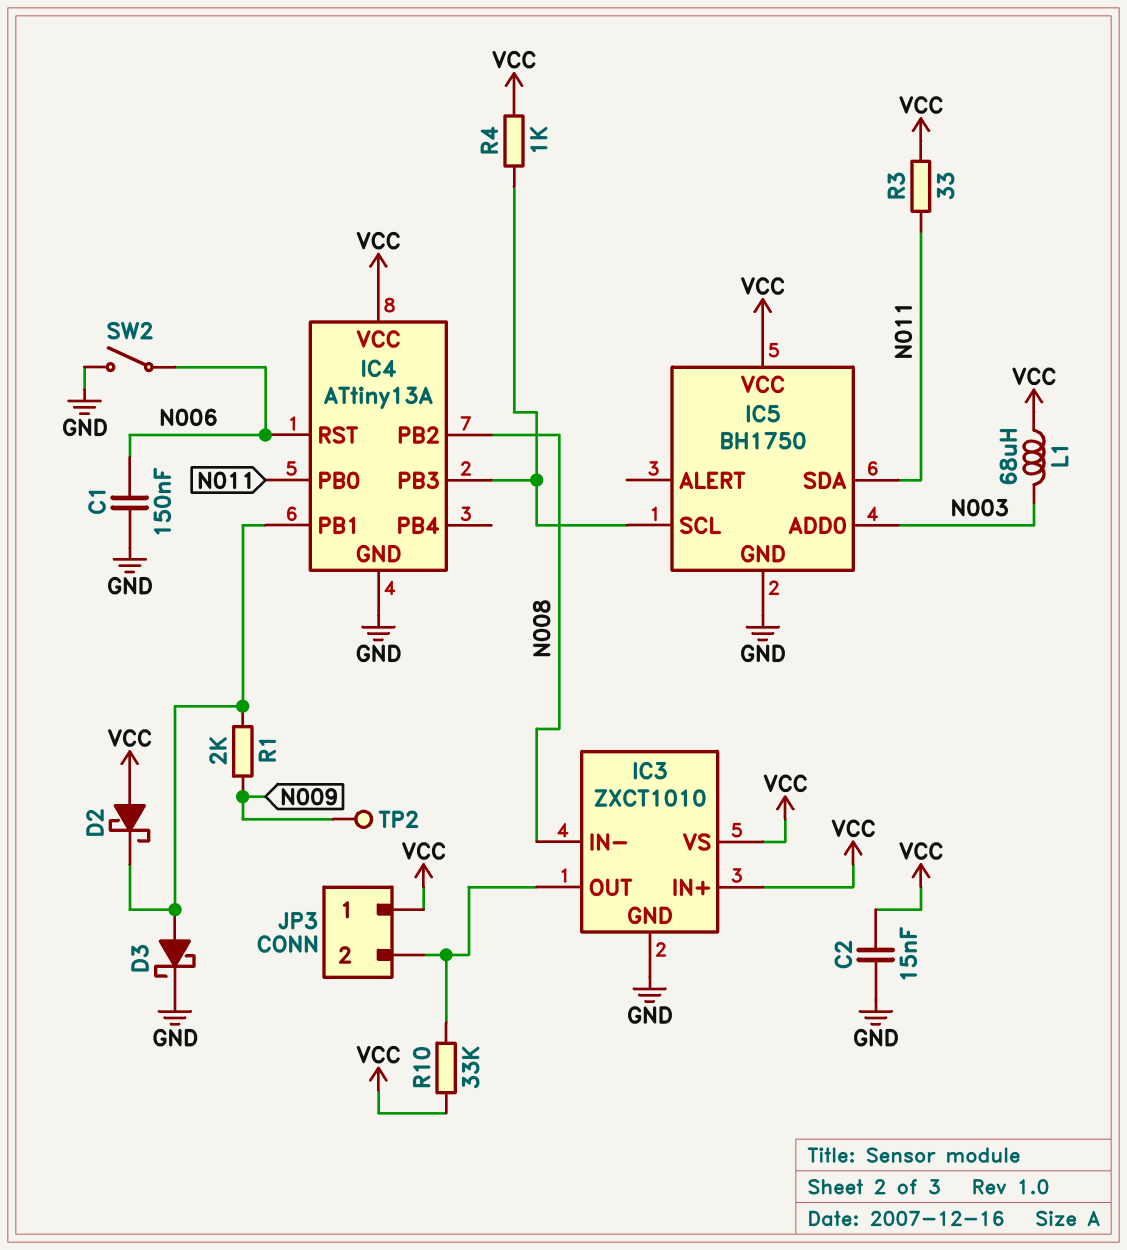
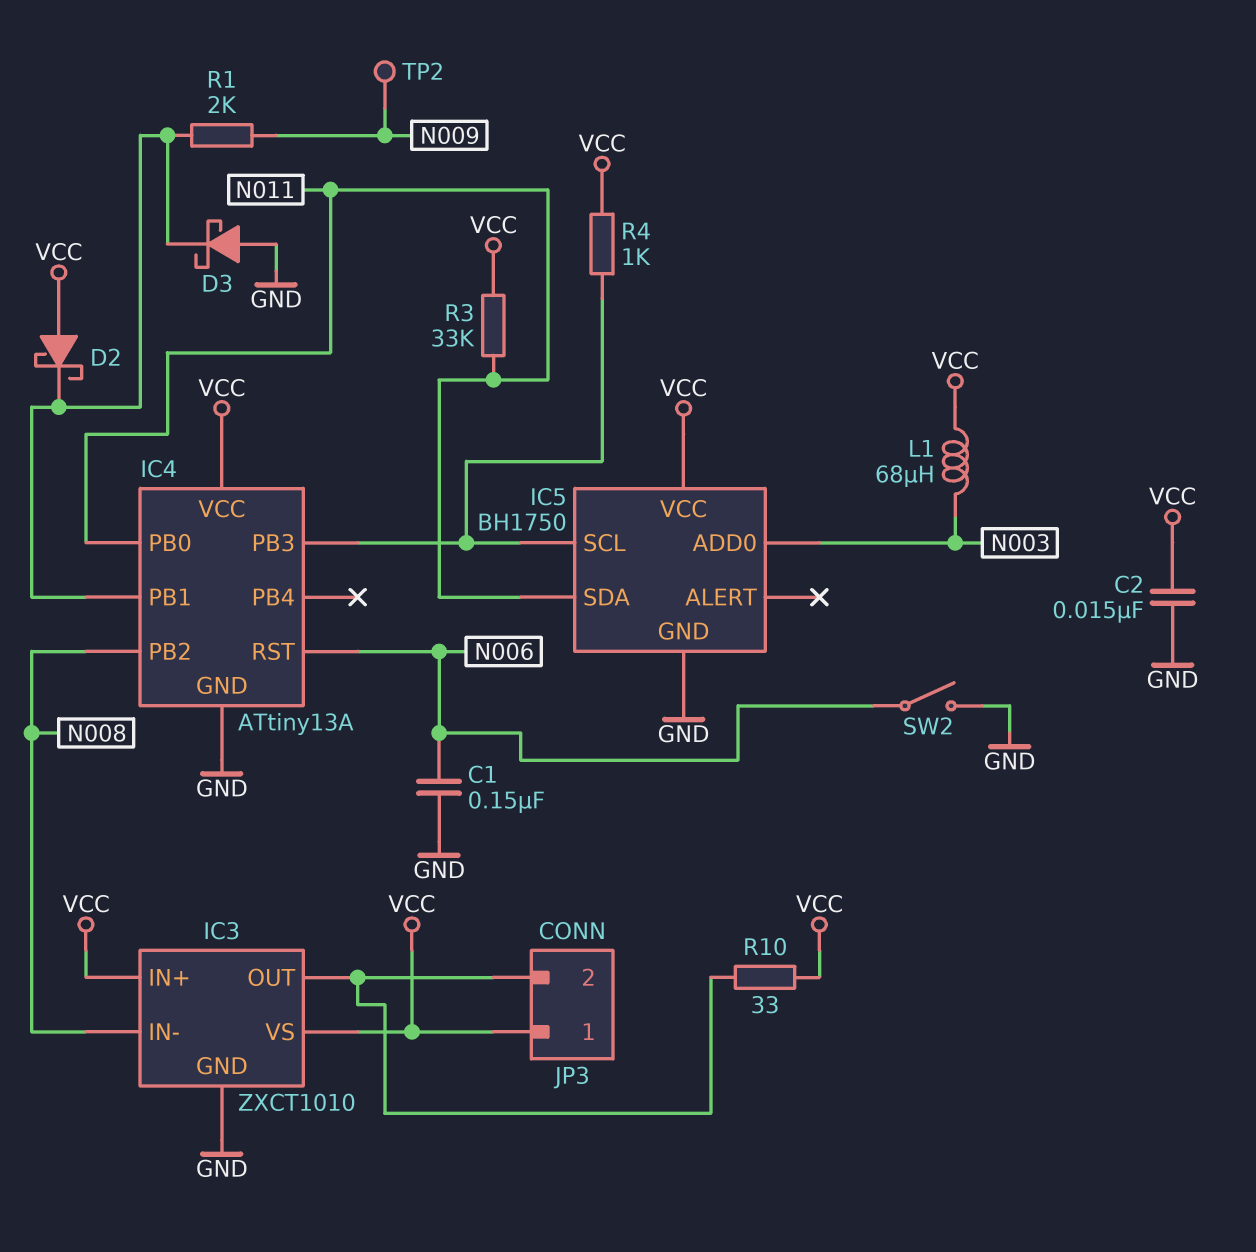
D3: schottky (A IC4/PB1, K GND) -> schottky (A GND, K IC4/PB1)
R3: 33 (N011, VCC) -> 33k (N011, VCC)
R10: 33k (IC3/OUT, VCC) -> 33 (IC3/OUT, VCC)

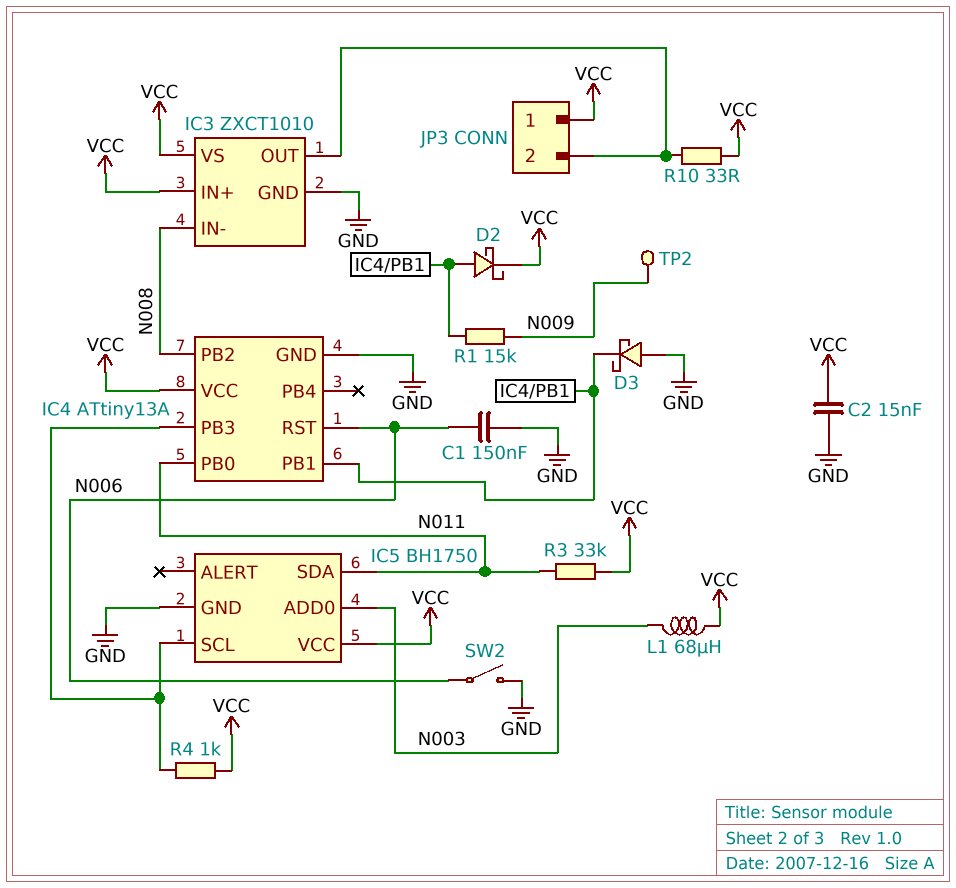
D2: schottky (A VCC, K IC4/PB1) -> schottky (A IC4/PB1, K VCC)
R1: 2k (IC4/PB1, N009) -> 15k (IC4/PB1, N009)

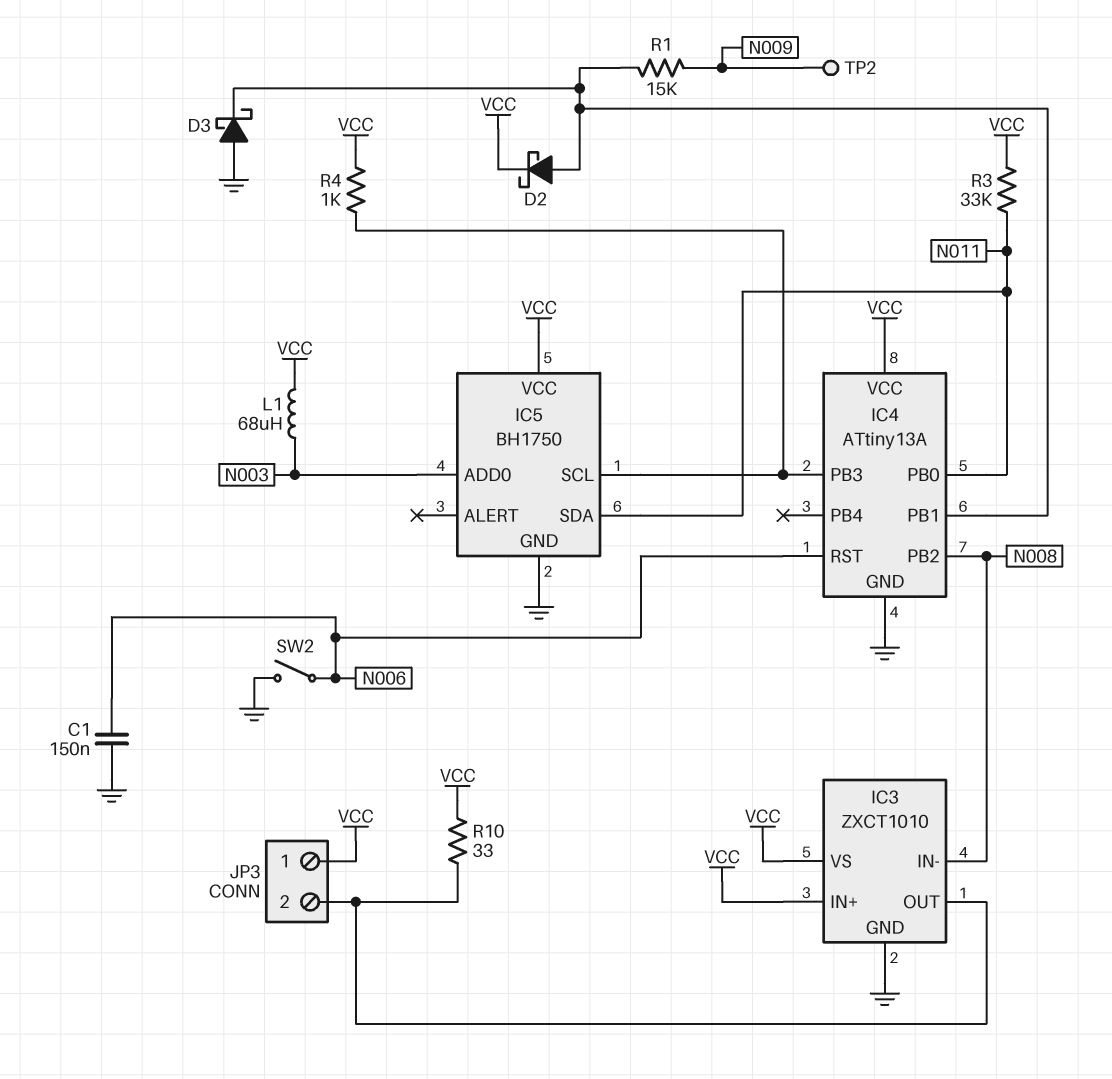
C2: 15nF (GND, VCC) -> none

